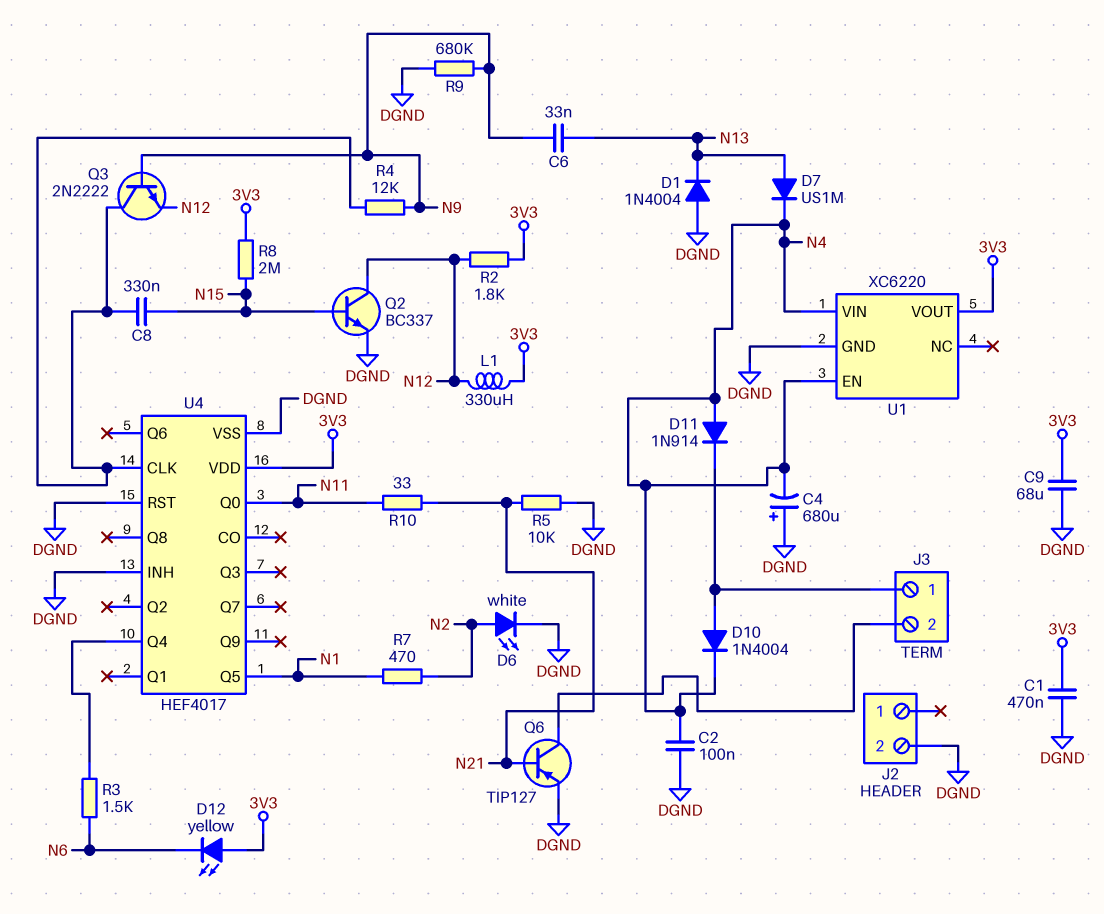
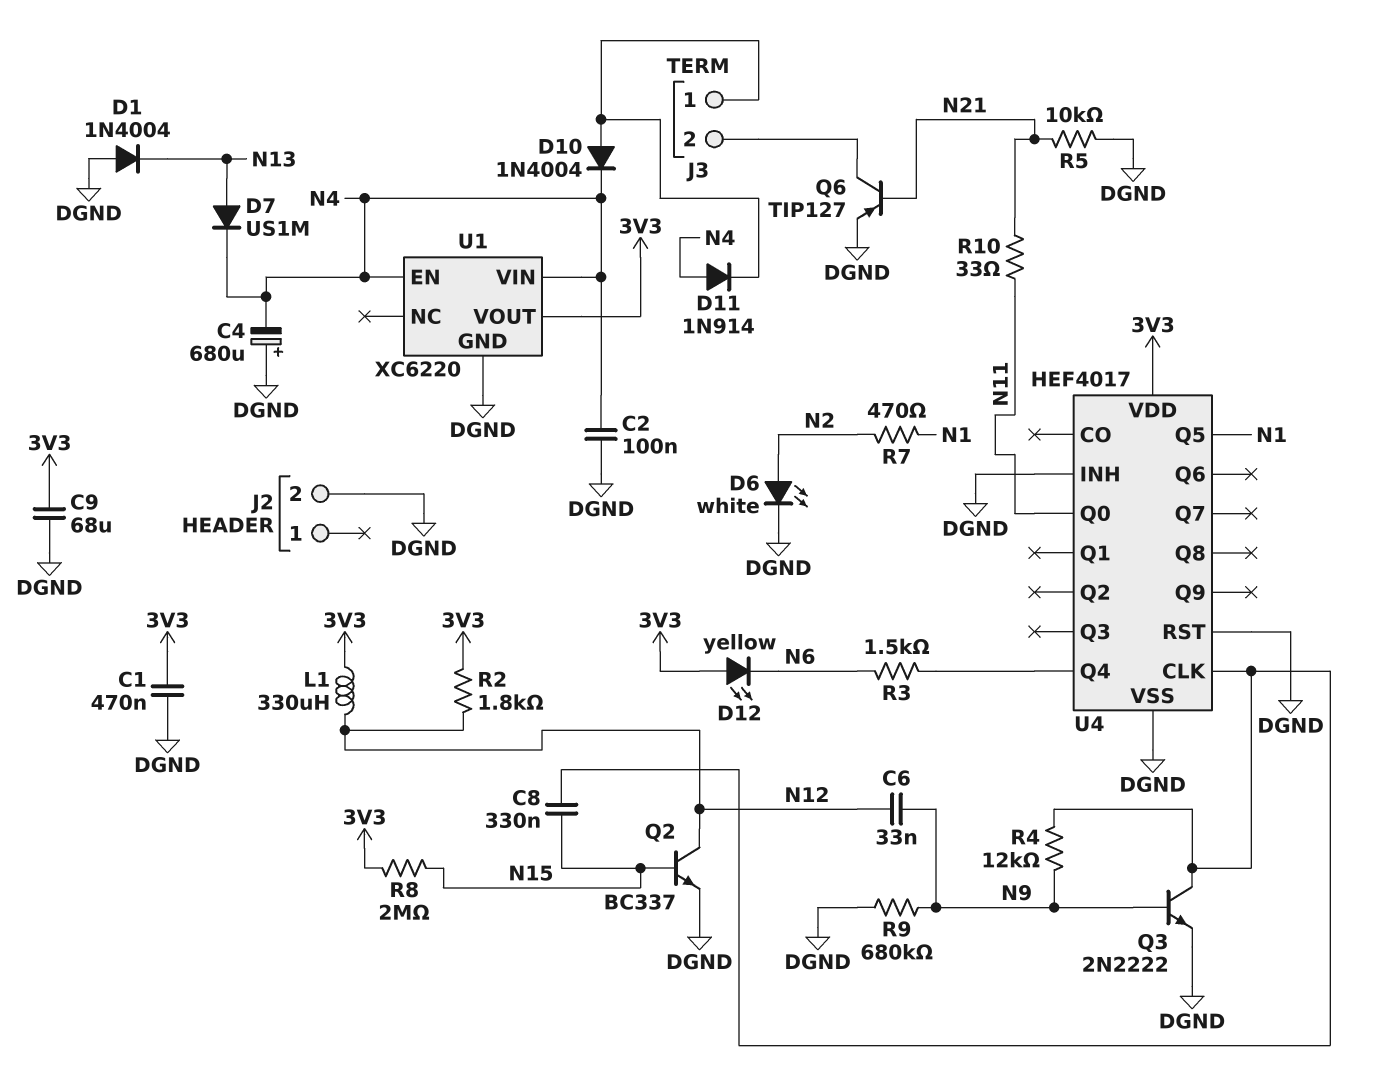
C6: 33nF (N9, N13) -> 33nF (N9, N12)
Q3: NPN 2N2222 (B N9, C U4/CLK, E N12) -> NPN 2N2222 (B N9, C U4/CLK, E DGND)

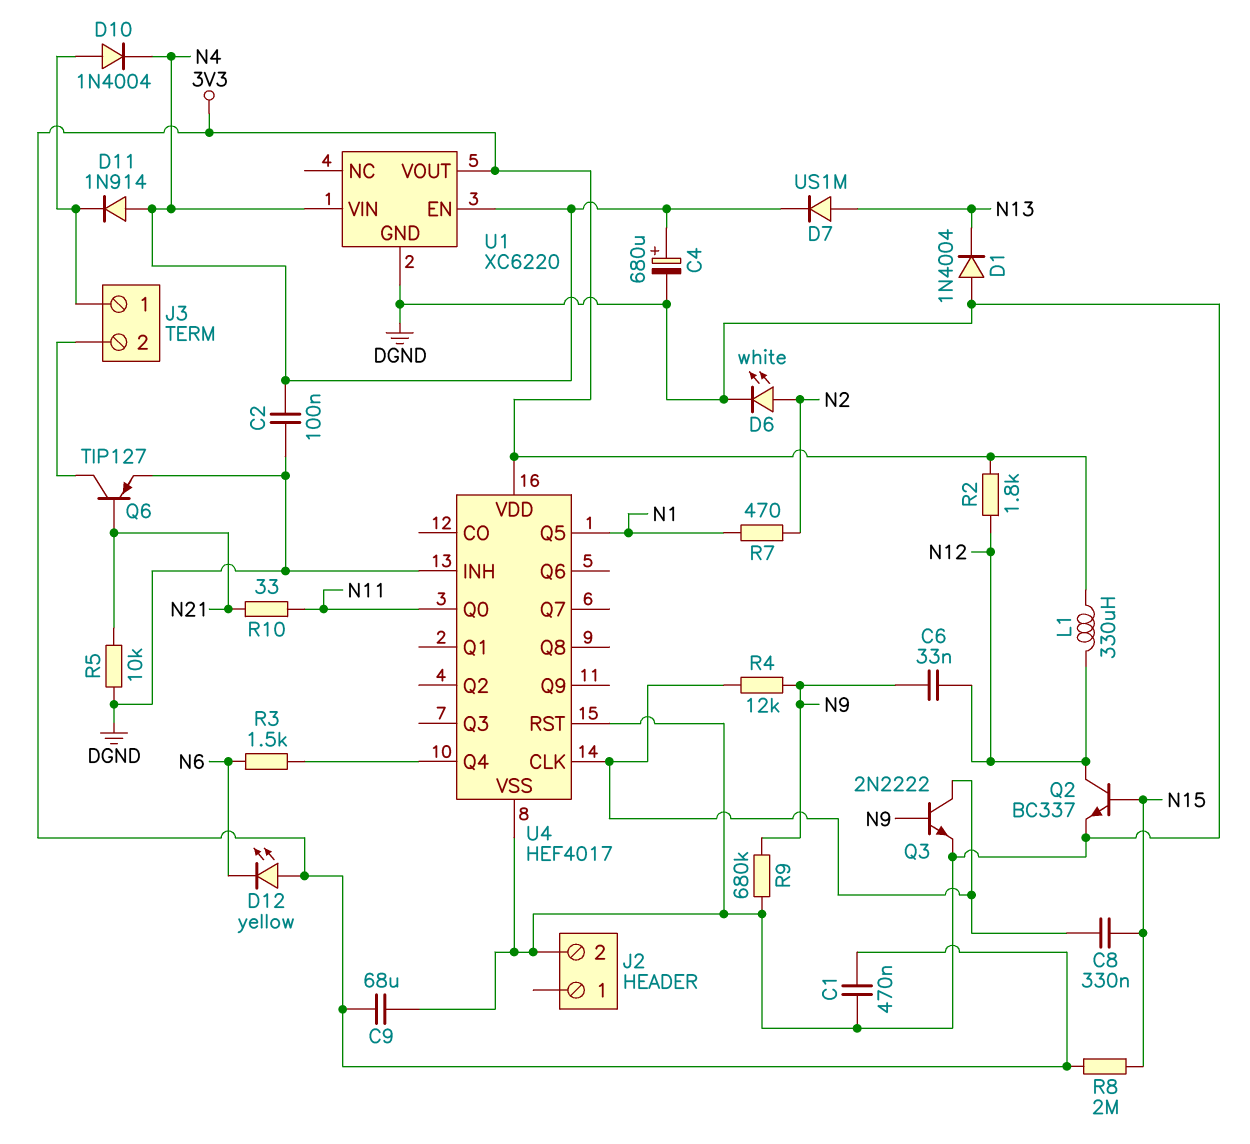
C4: 680uF (plus DGND, minus N4) -> 680uF (plus N4, minus DGND)

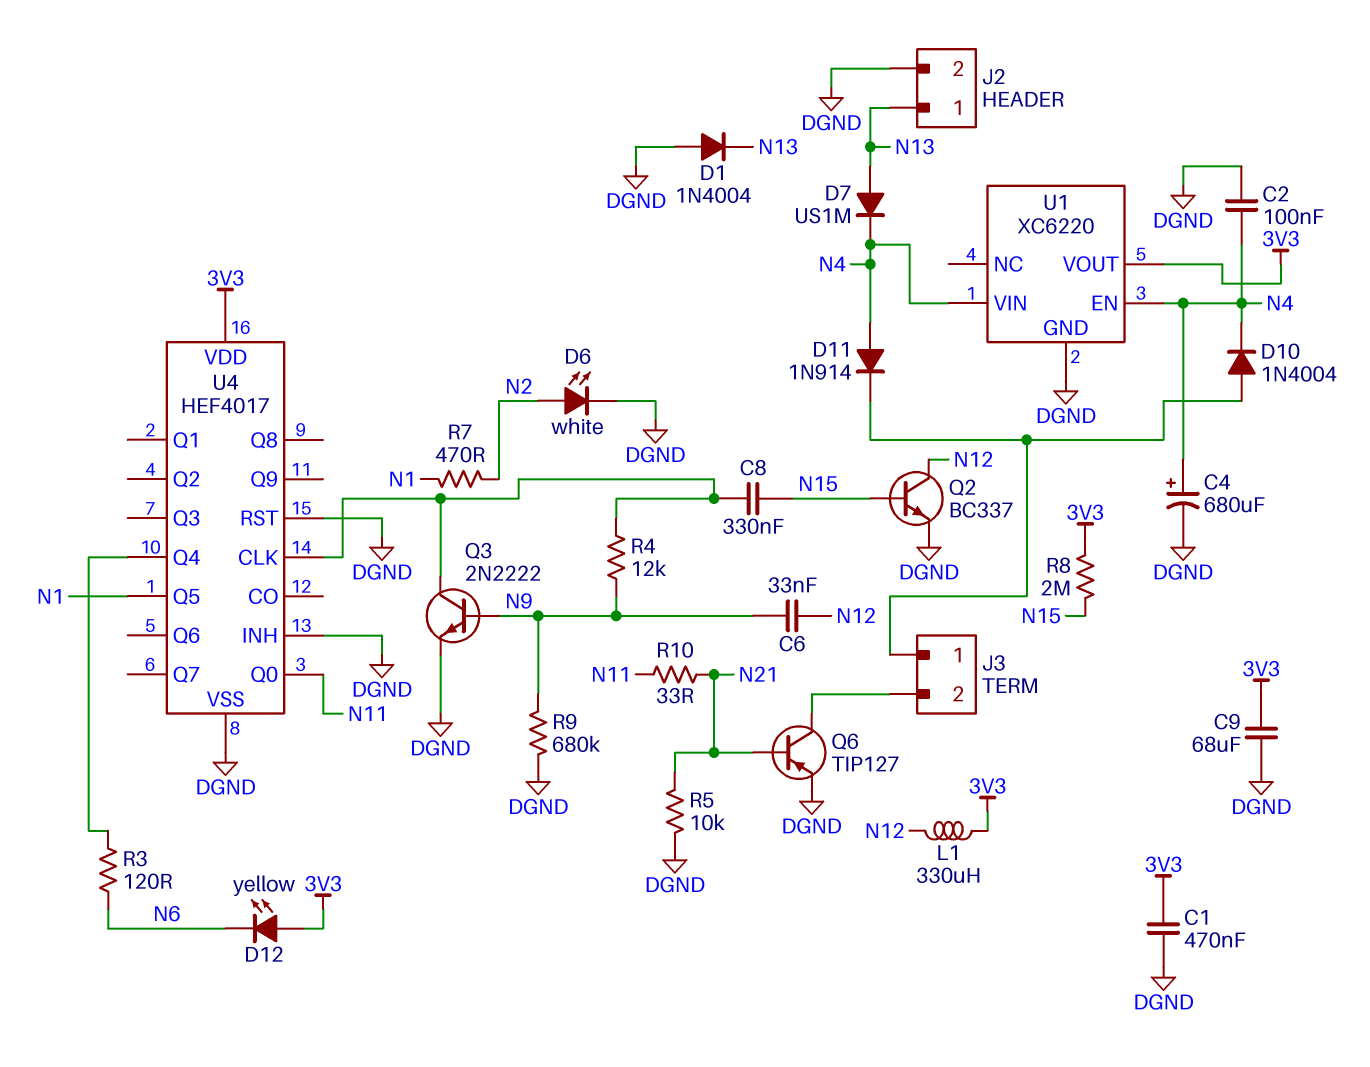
J2 pin 1: none -> N13
R2: 1.8k (3V3, N12) -> none
R3: 1.5k (N6, U4/Q4) -> 120 (N6, U4/Q4)

